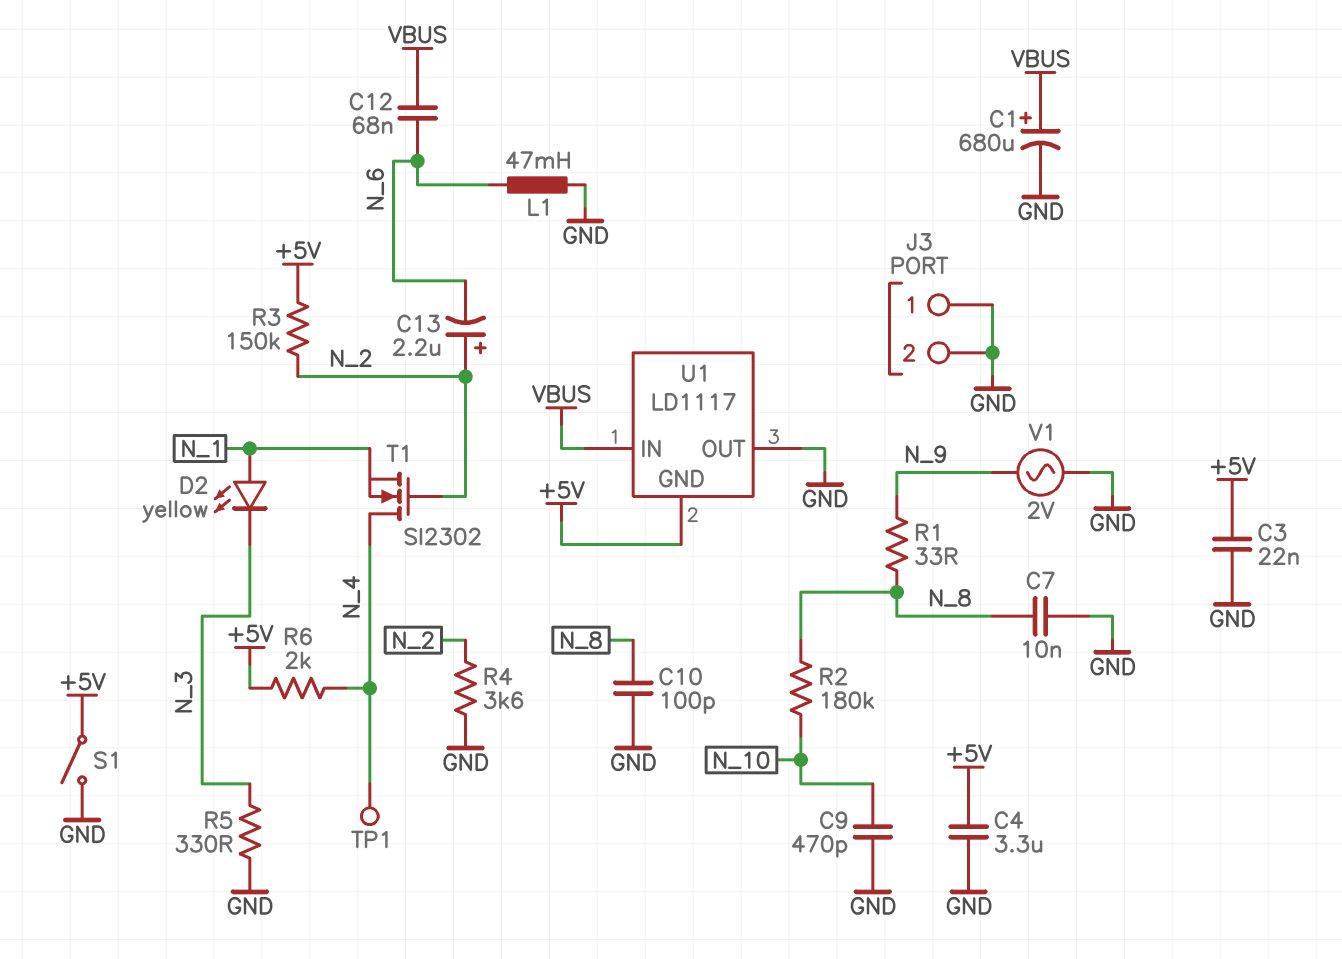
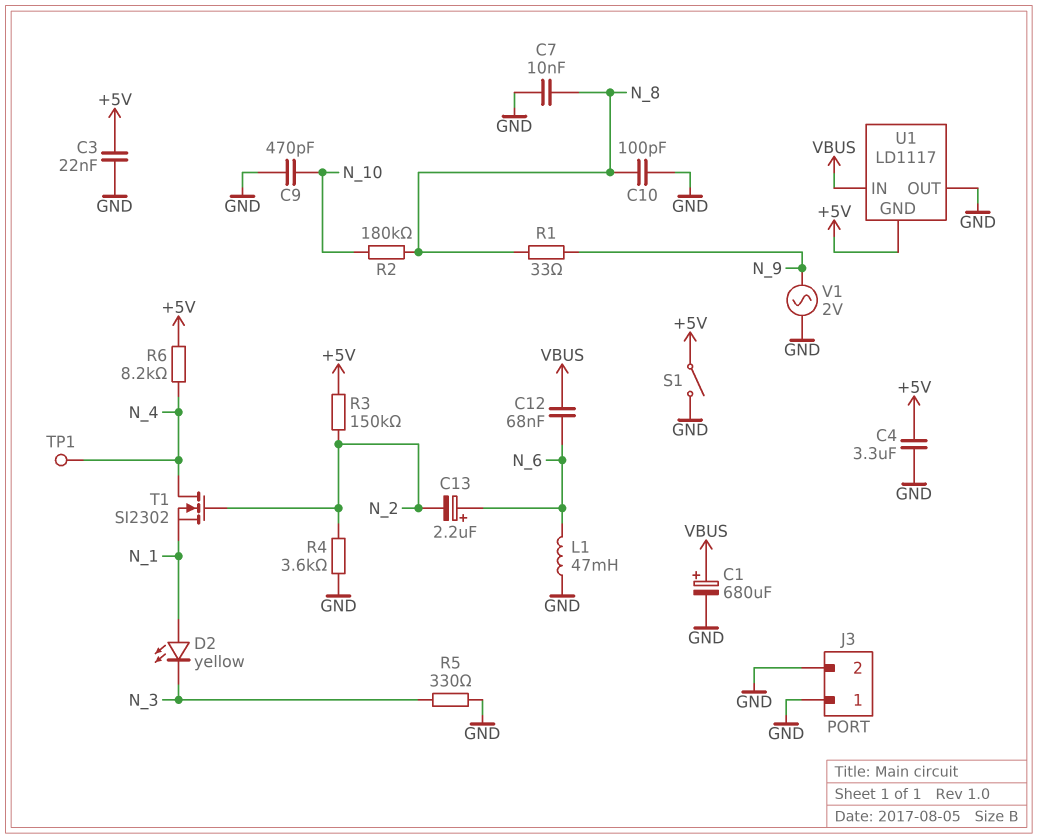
C13: 2.2uF (plus N_2, minus N_6) -> 2.2uF (plus N_6, minus N_2)
R6: 2k (+5V, N_4) -> 8.2k (+5V, N_4)

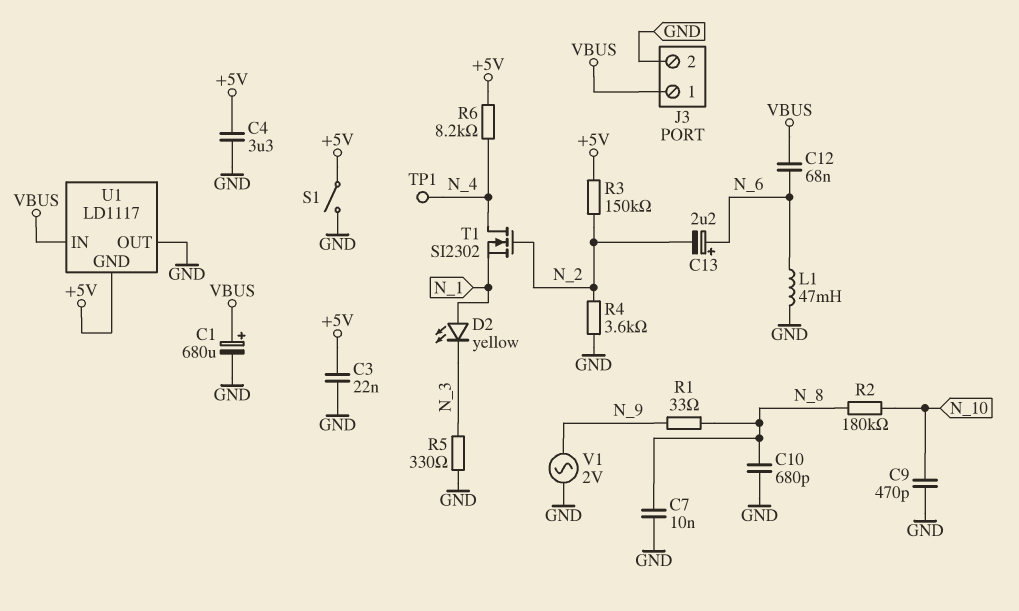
C10: 100pF (GND, N_8) -> 680pF (GND, N_8)
J3 pin 1: GND -> VBUS

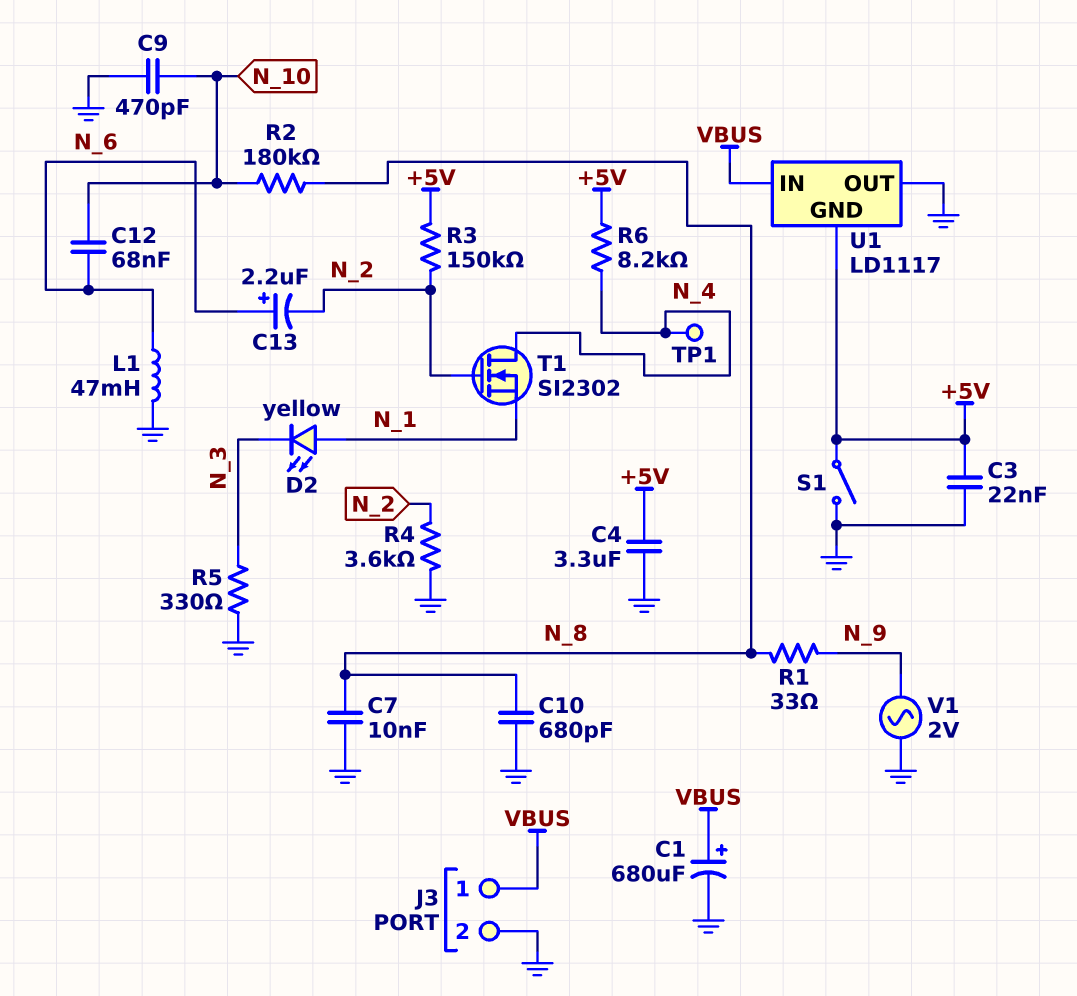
C12: 68nF (N_6, VBUS) -> 68nF (N_6, N_10)

